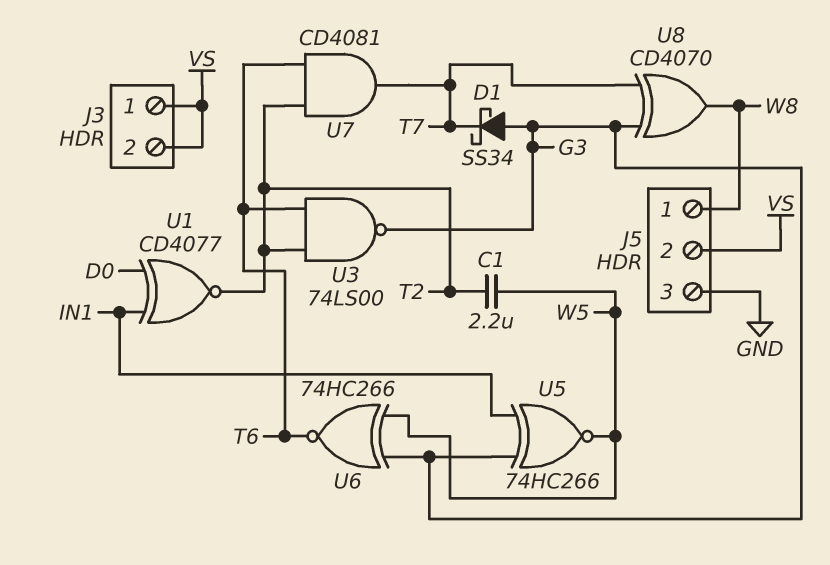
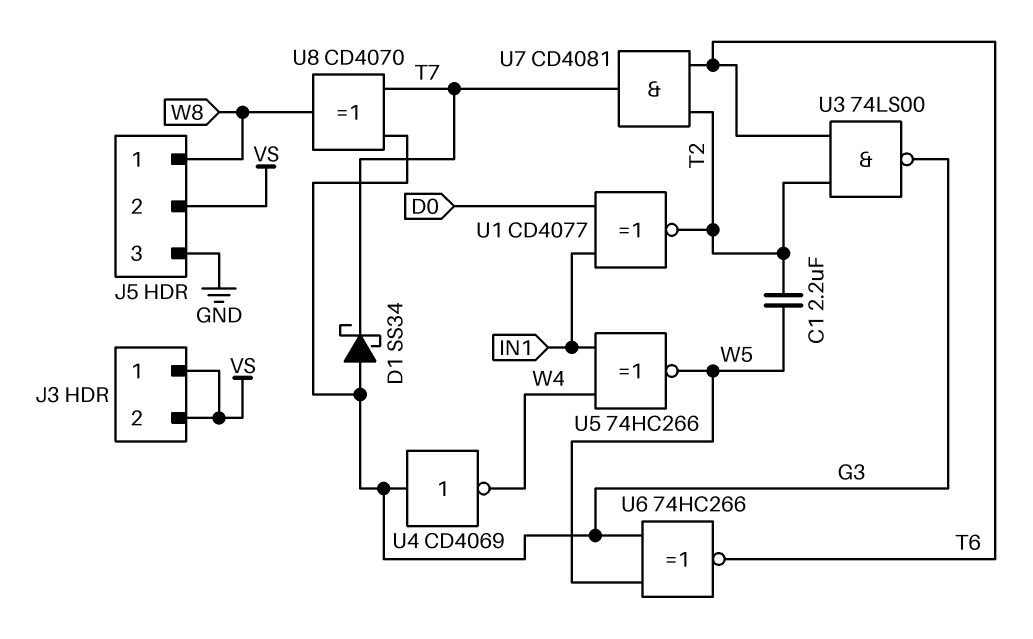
U4: none -> NOT CD4069 (in G3, out W4)
U5: XNOR 74HC266 (in G3, in IN1, out W5) -> XNOR 74HC266 (in IN1, in W4, out W5)

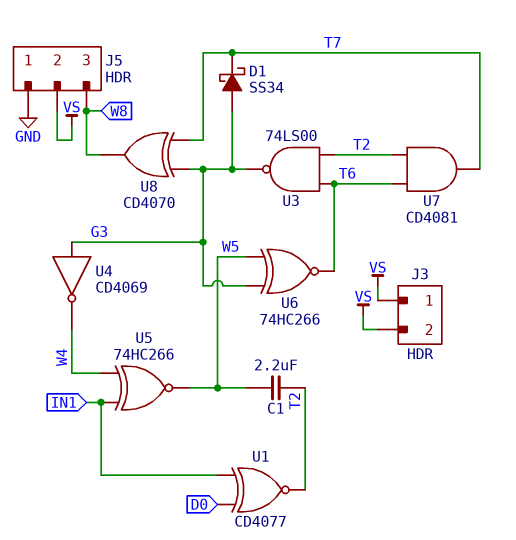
J5 pin 1: W8 -> GND
J5 pin 3: GND -> W8

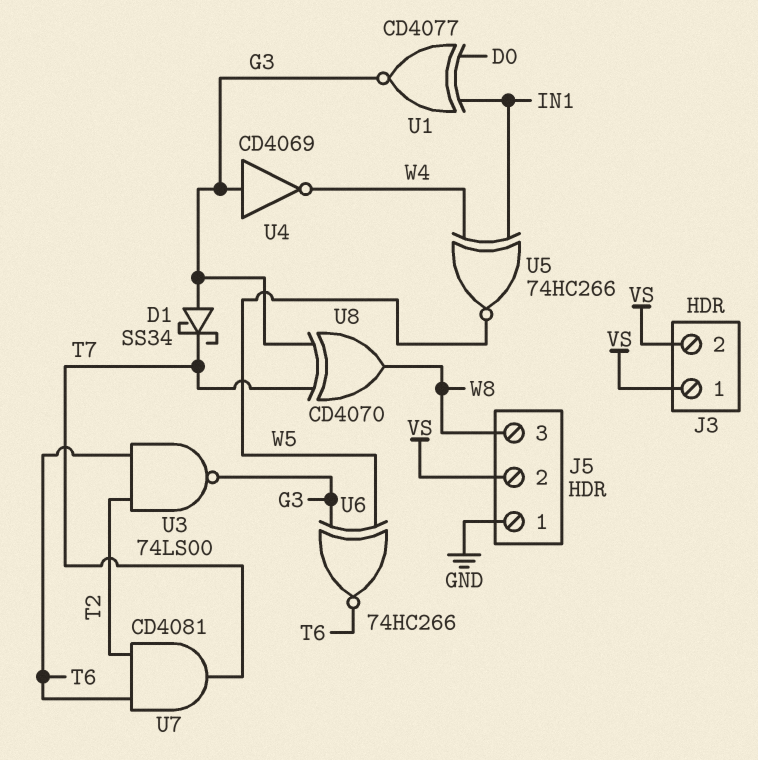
C1: 2.2uF (T2, W5) -> none
U1: XNOR CD4077 (in D0, in IN1, out T2) -> XNOR CD4077 (in D0, in IN1, out G3)

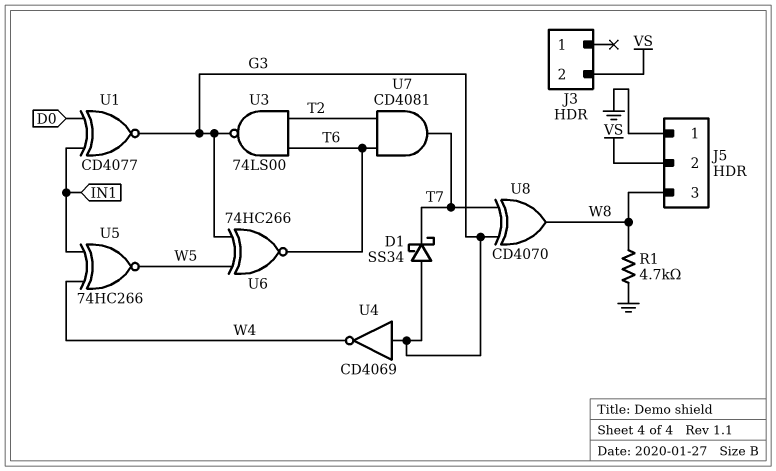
J3 pin 1: VS -> none
R1: none -> 4.7k (GND, W8)

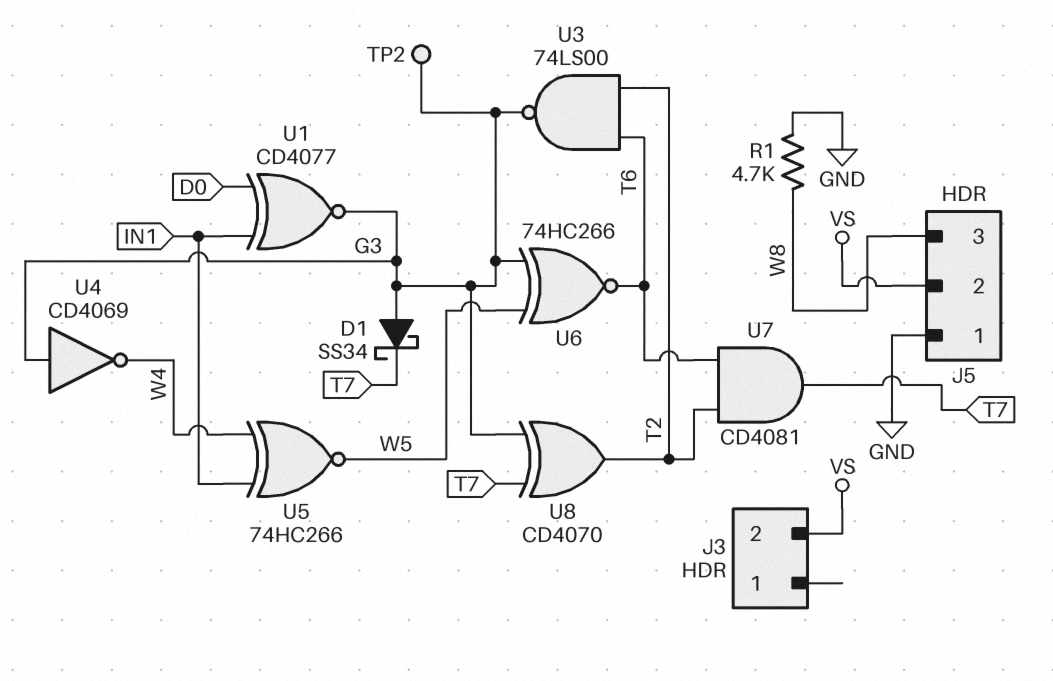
TP2: none -> test point (G3)
U8: XOR CD4070 (in G3, in T7, out W8) -> XOR CD4070 (in G3, in T7, out T2)

